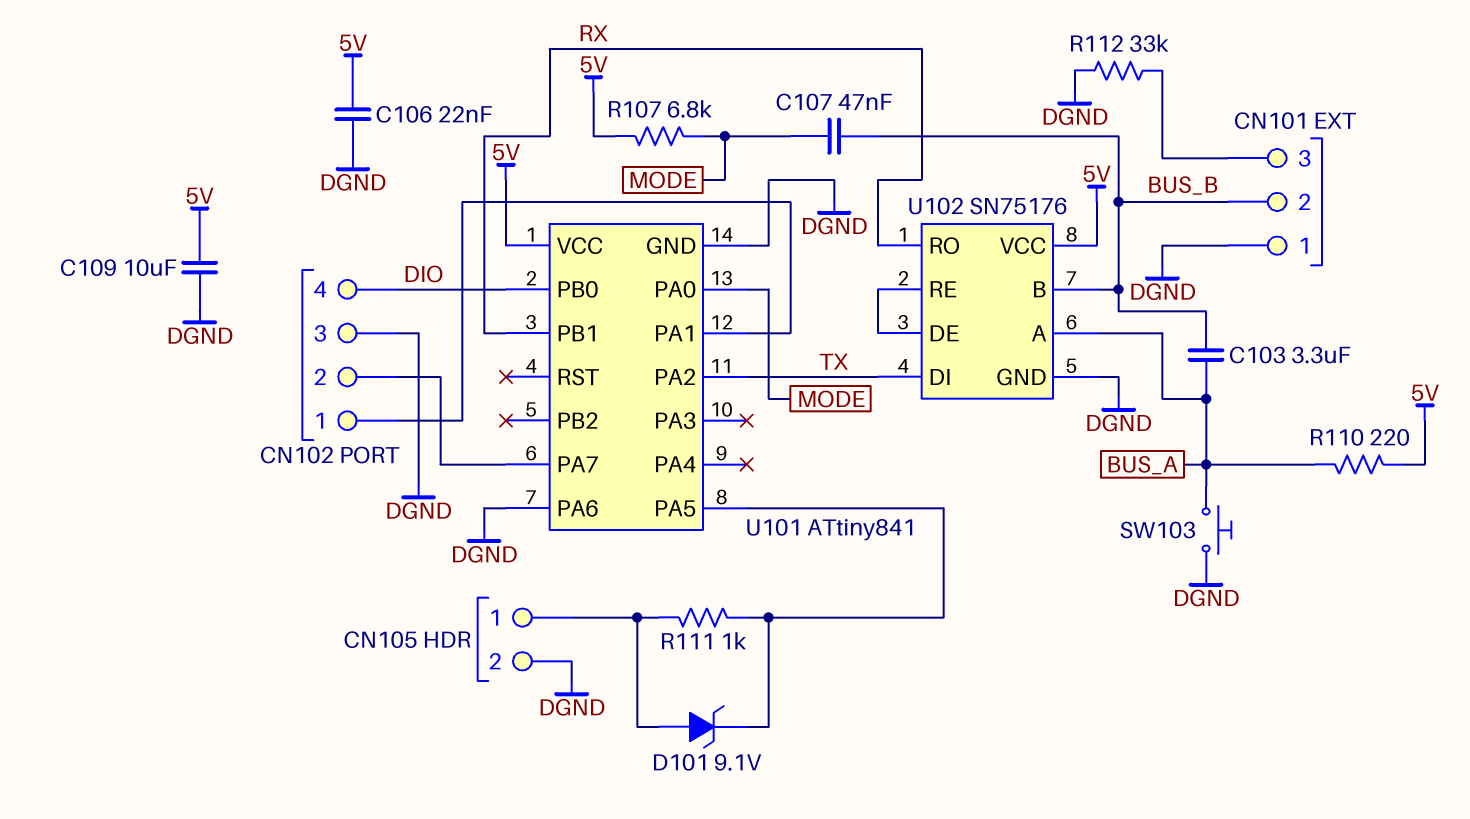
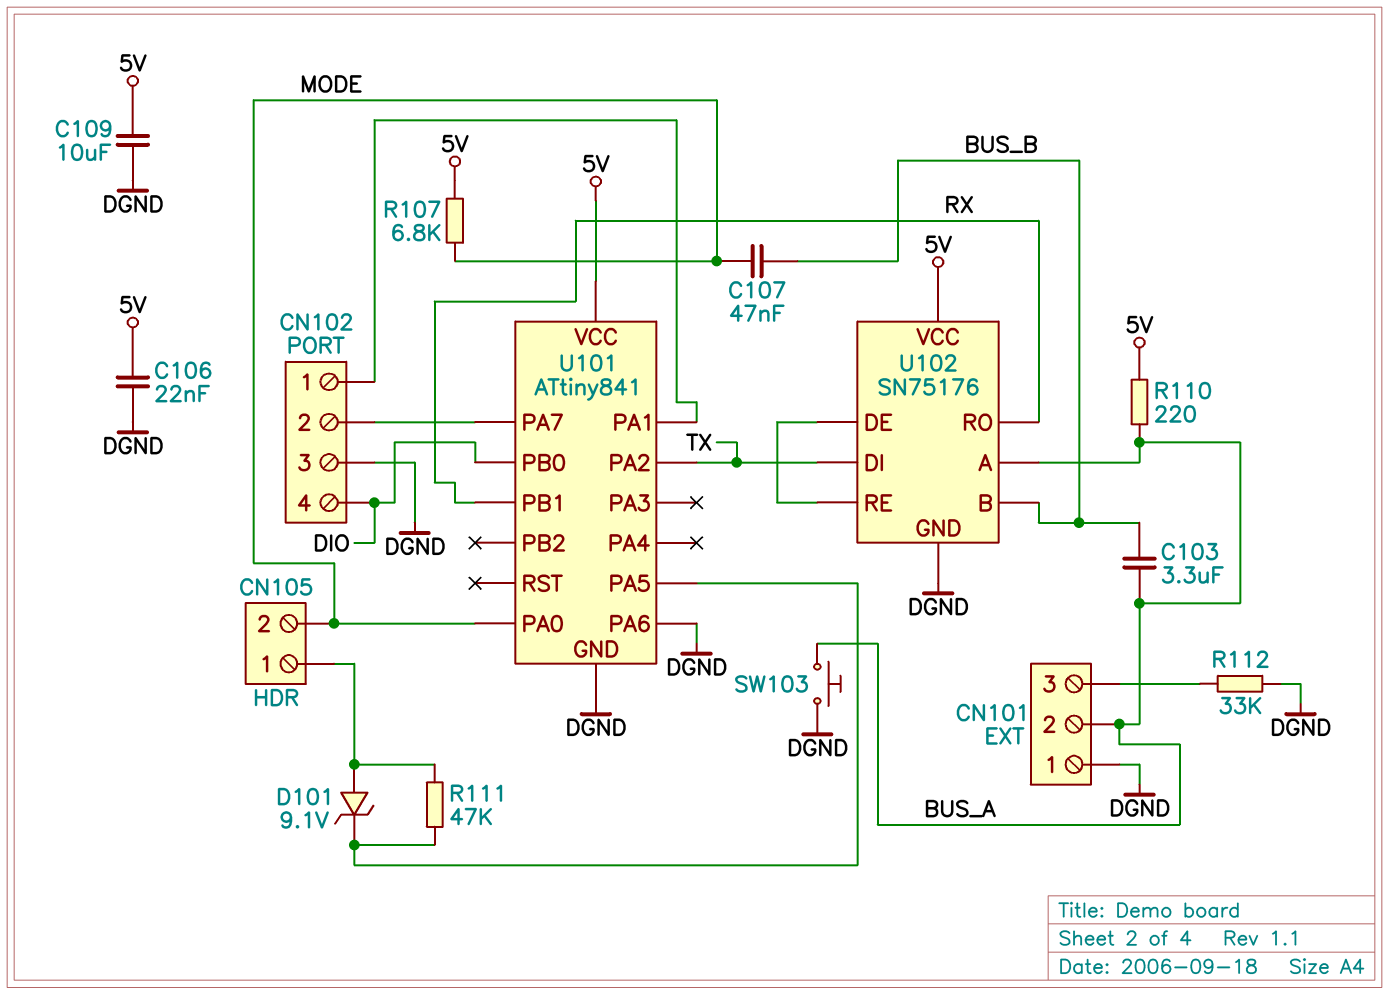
CN101 pin 2: BUS_B -> BUS_A
CN105 pin 2: DGND -> MODE
R111: 1k (CN105/1, U101/PA5) -> 47k (CN105/1, U101/PA5)

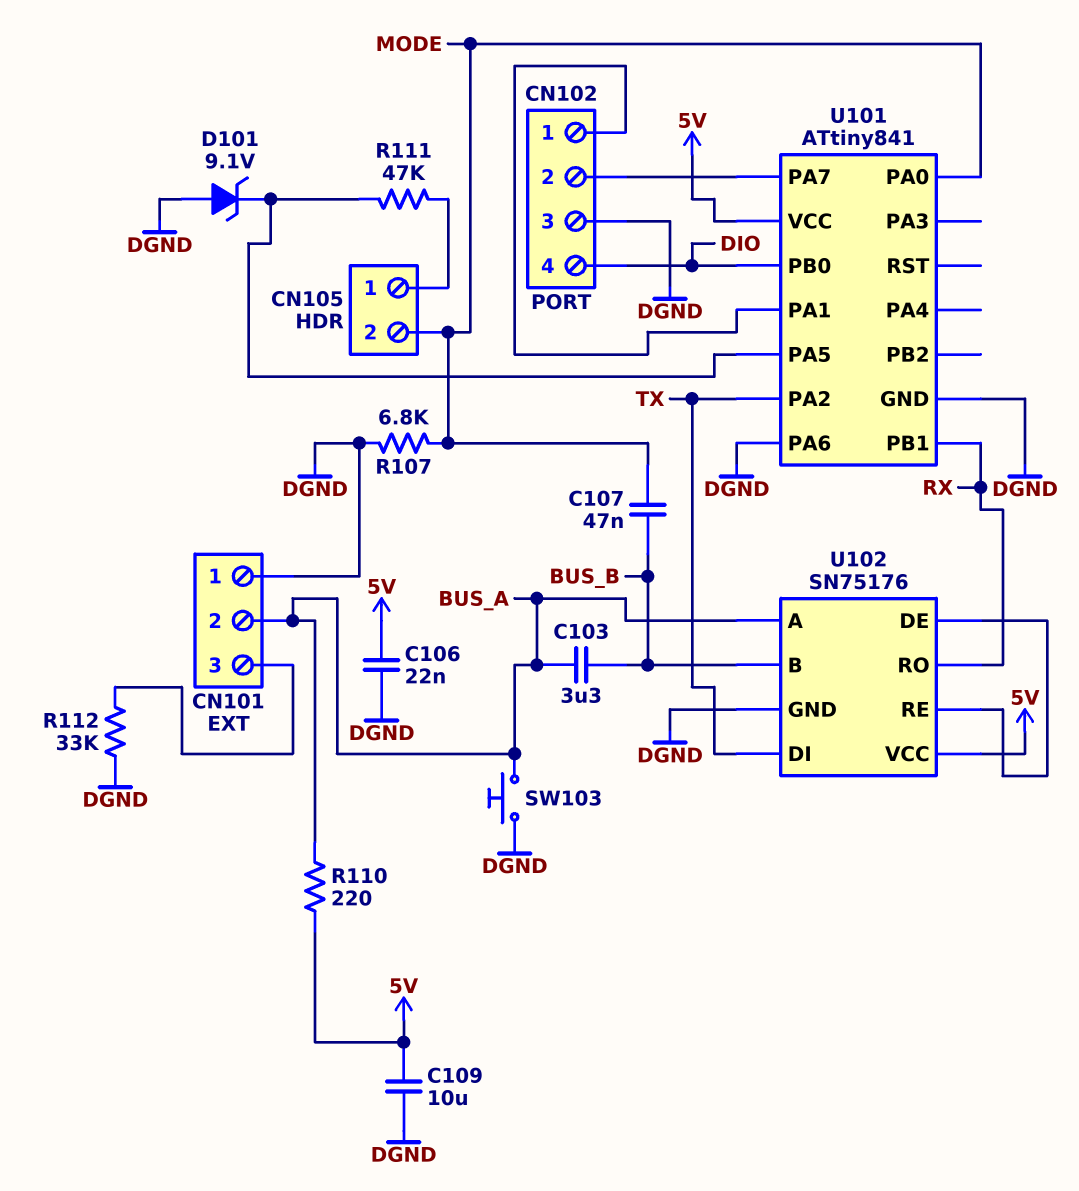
D101: zener 9.1V (A CN105/1, K U101/PA5) -> zener 9.1V (A DGND, K U101/PA5)
R107: 6.8k (5V, MODE) -> 6.8k (DGND, MODE)

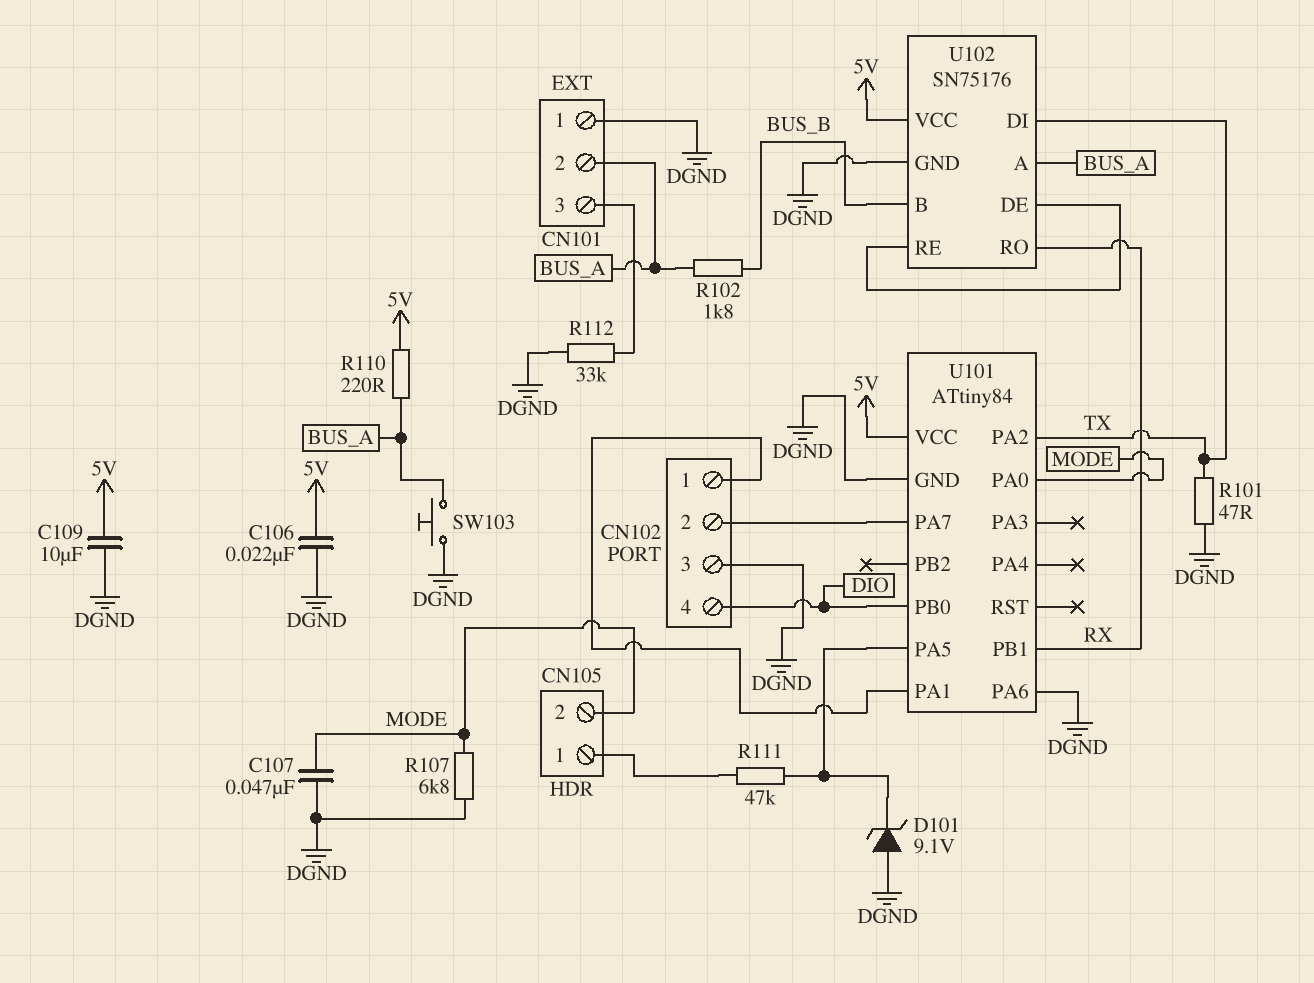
C103: 3.3uF (BUS_A, BUS_B) -> none
C107: 47nF (BUS_B, MODE) -> 47nF (DGND, MODE)
R101: none -> 47 (DGND, TX)
R102: none -> 1.8k (BUS_A, BUS_B)
U101: ATtiny841 -> ATtiny84

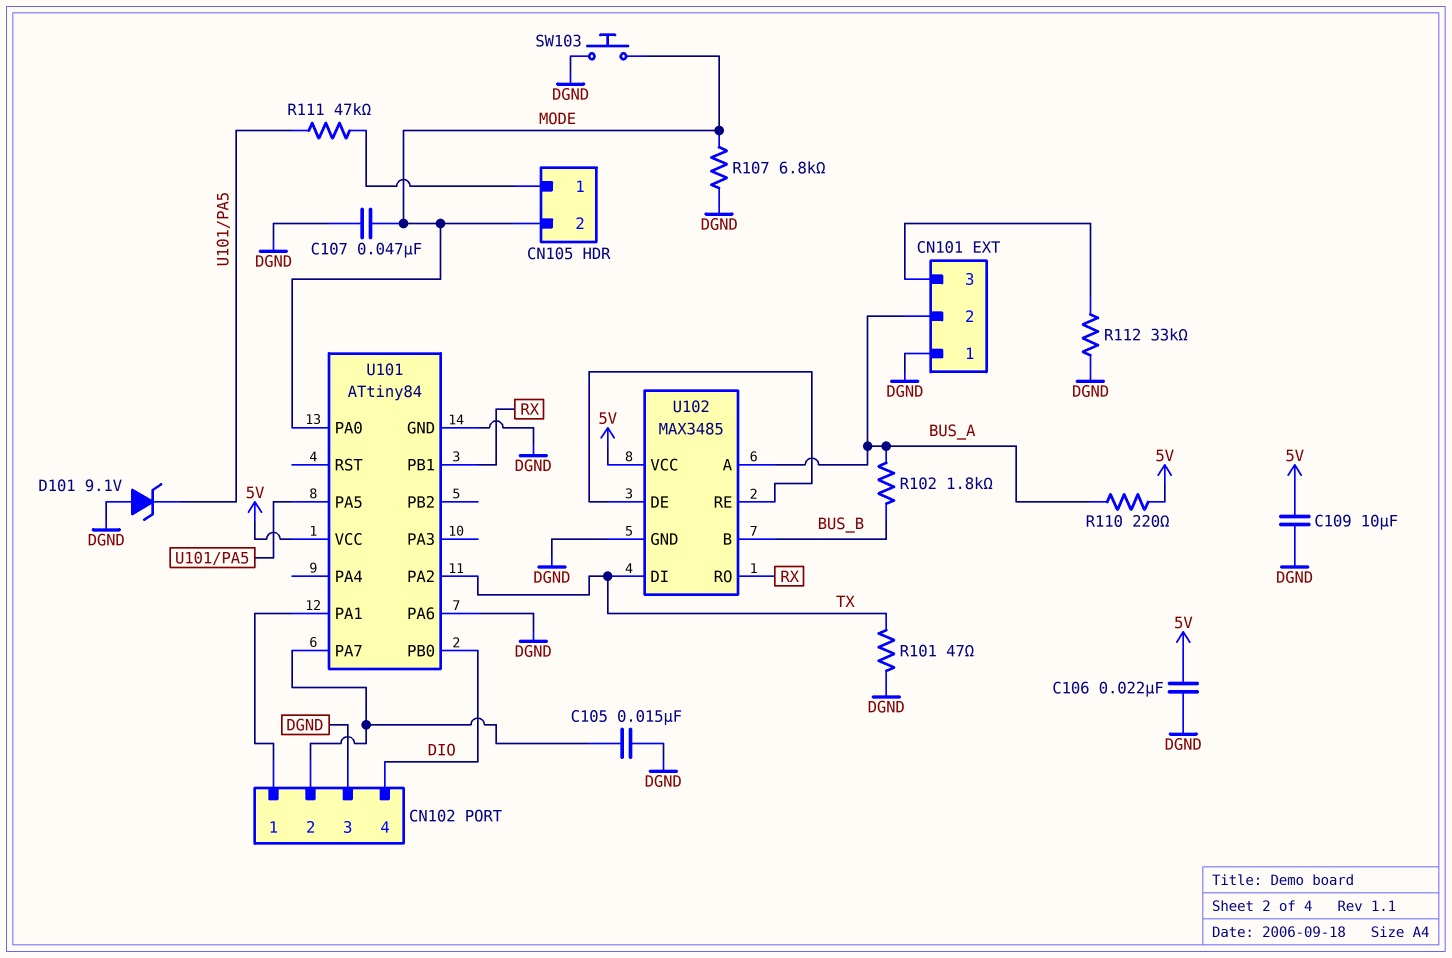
C105: none -> 15nF (CN102/2, DGND)
SW103: button (BUS_A, DGND) -> button (DGND, MODE)
U102: SN75176 -> MAX3485

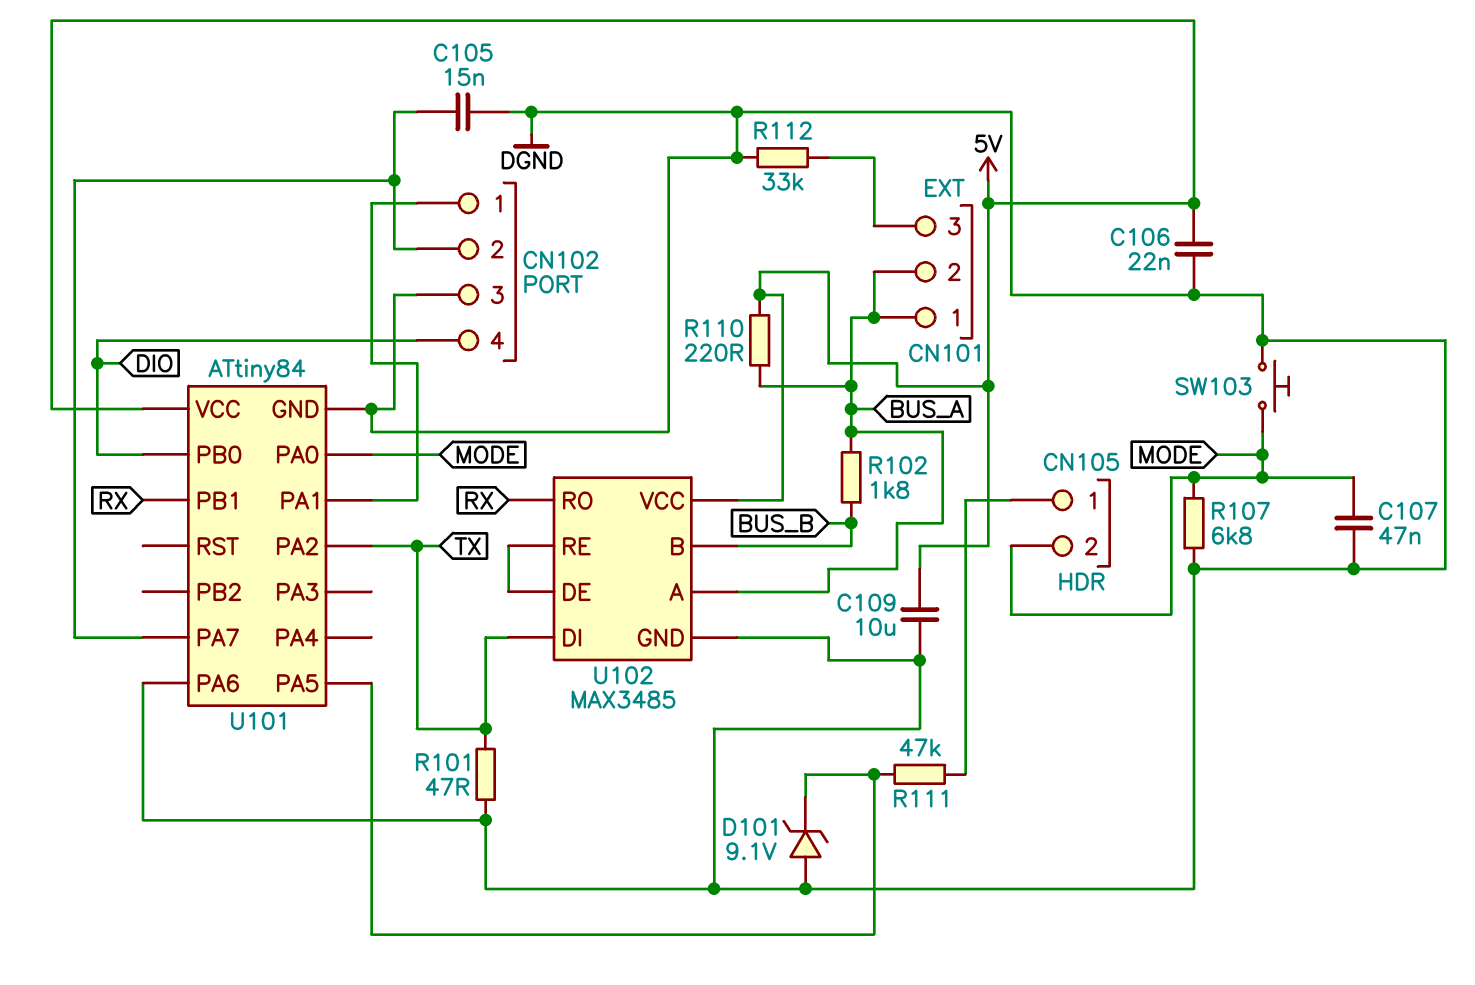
CN101 pin 1: DGND -> BUS_A

